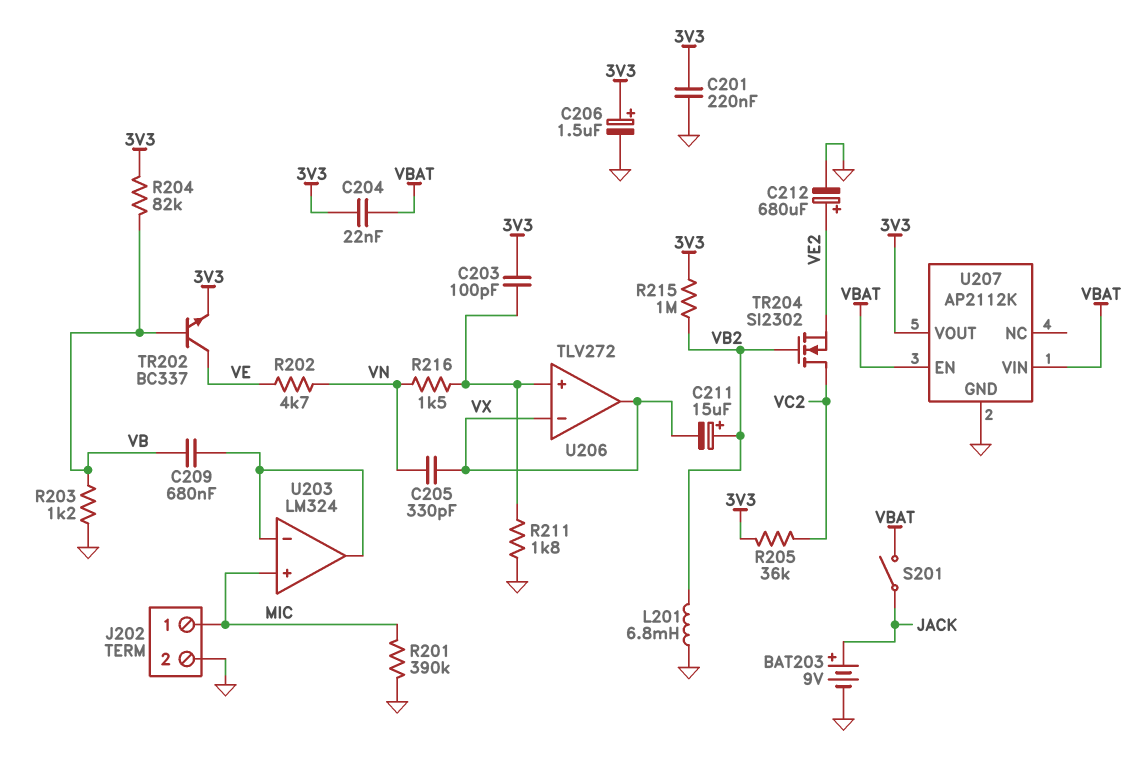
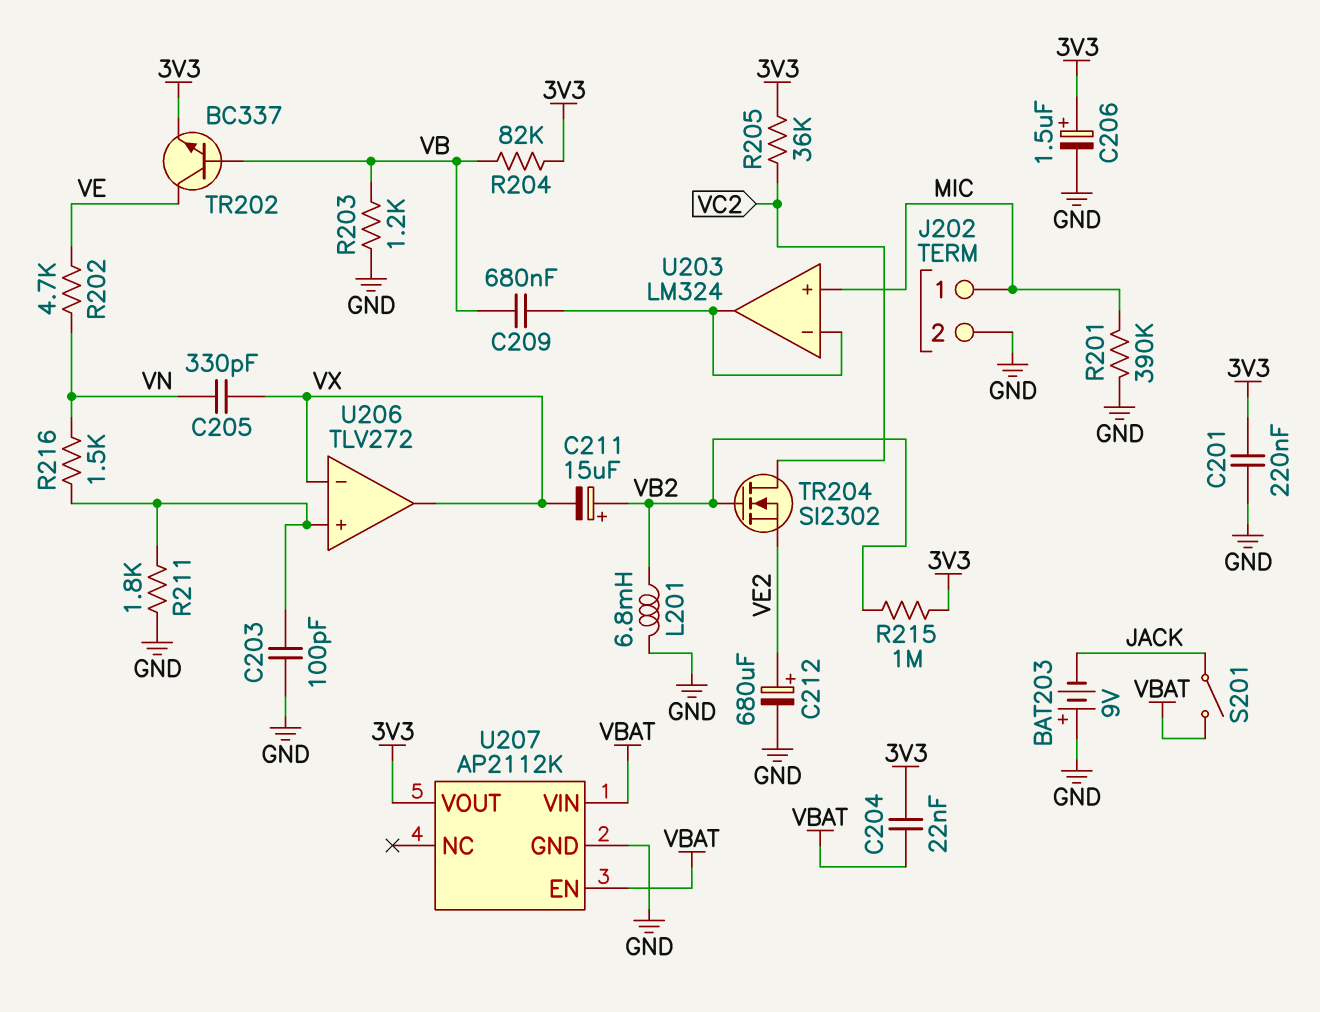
BAT203: 9V (plus JACK, minus GND) -> 9V (plus GND, minus JACK)
C203: 100pF (3V3, U206/in+) -> 100pF (GND, U206/in+)

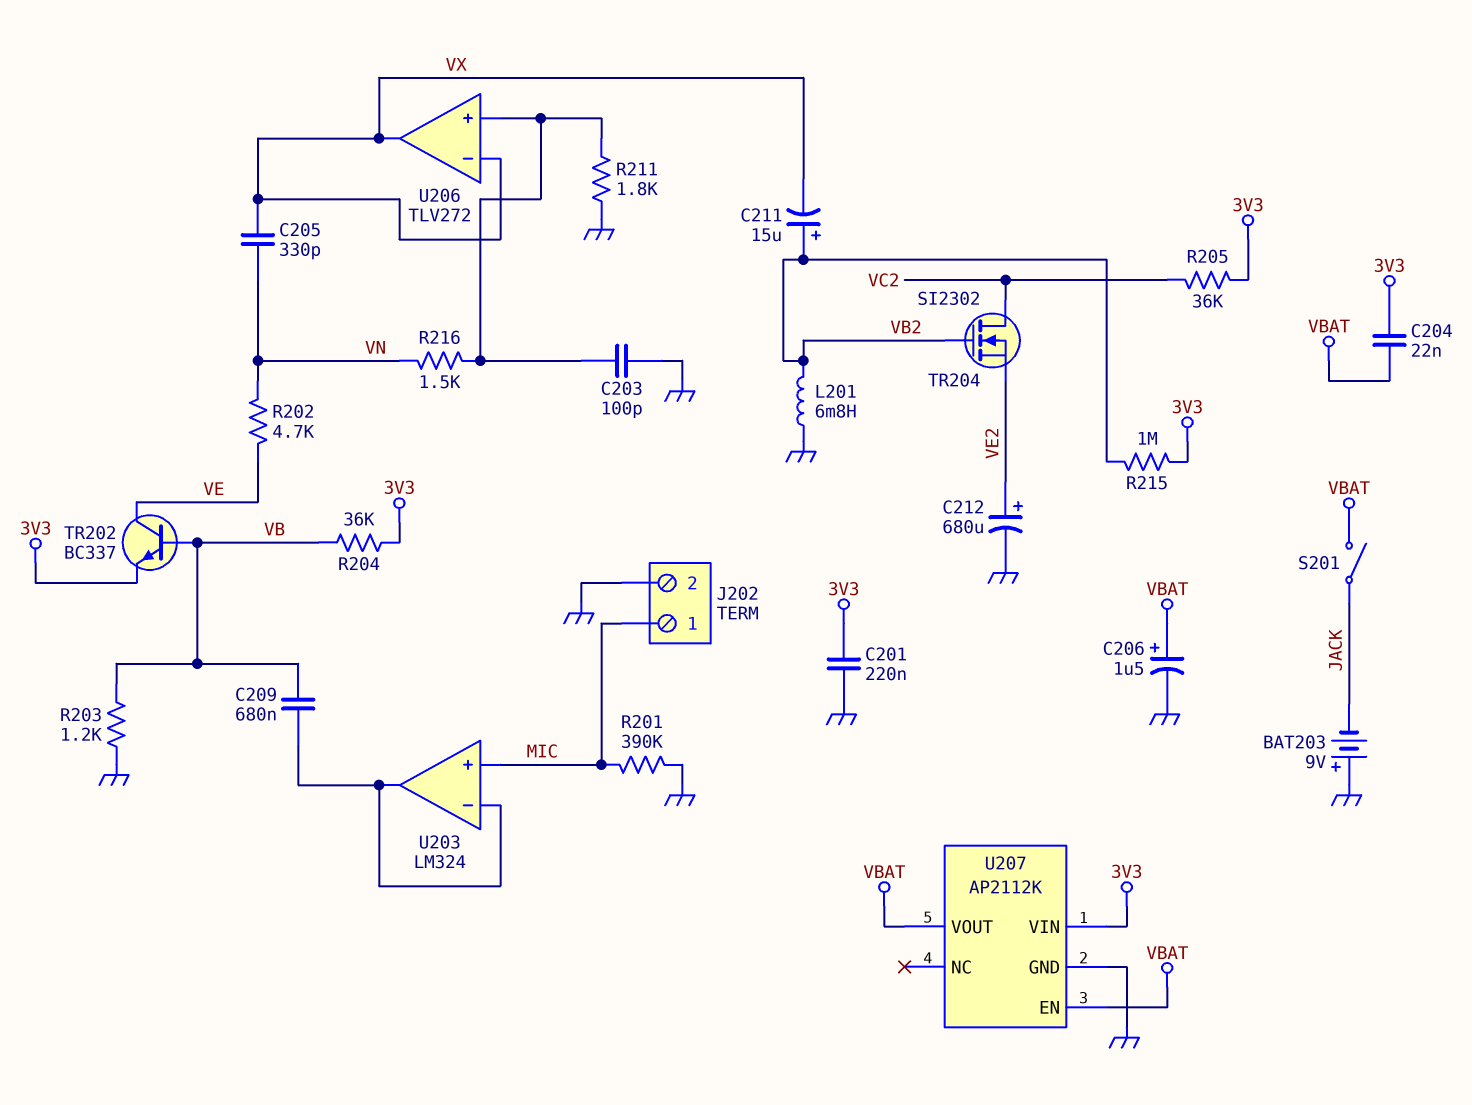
C206: 1.5uF (plus 3V3, minus GND) -> 1.5uF (plus VBAT, minus GND)
R204: 82k (3V3, VB) -> 36k (3V3, VB)
U207 pin VIN: VBAT -> 3V3
U207 pin VOUT: 3V3 -> VBAT

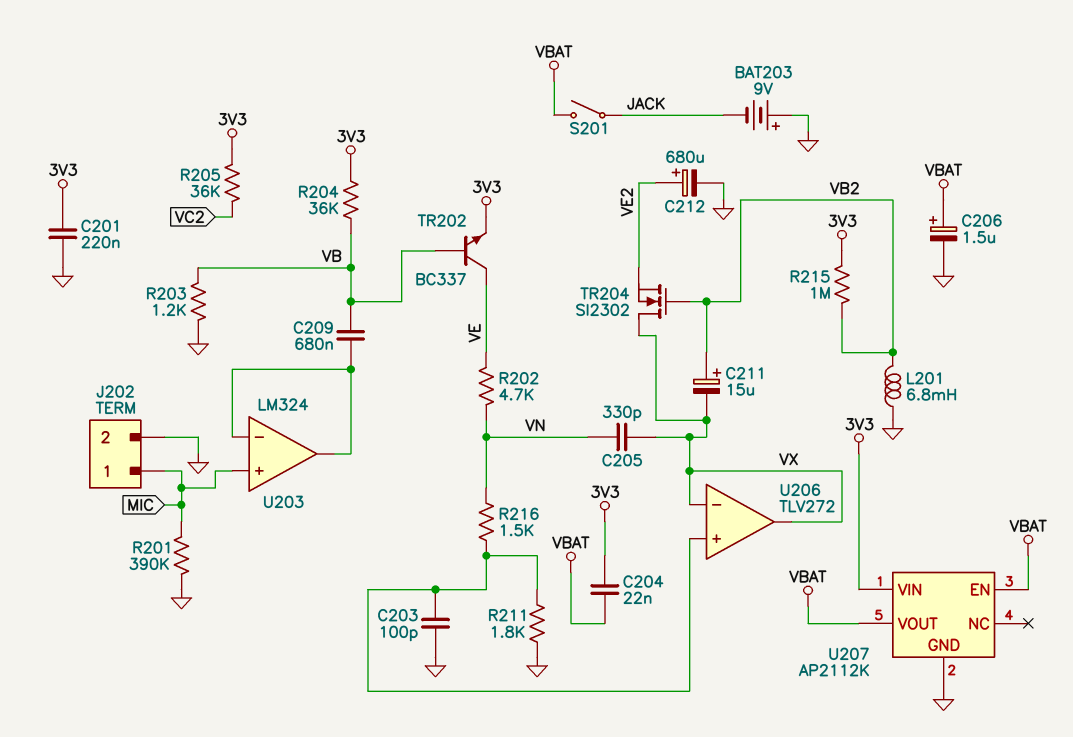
TR204: NMOS SI2302 (G VB2, D VC2, S VE2) -> NMOS SI2302 (G VB2, D VX, S VE2)

